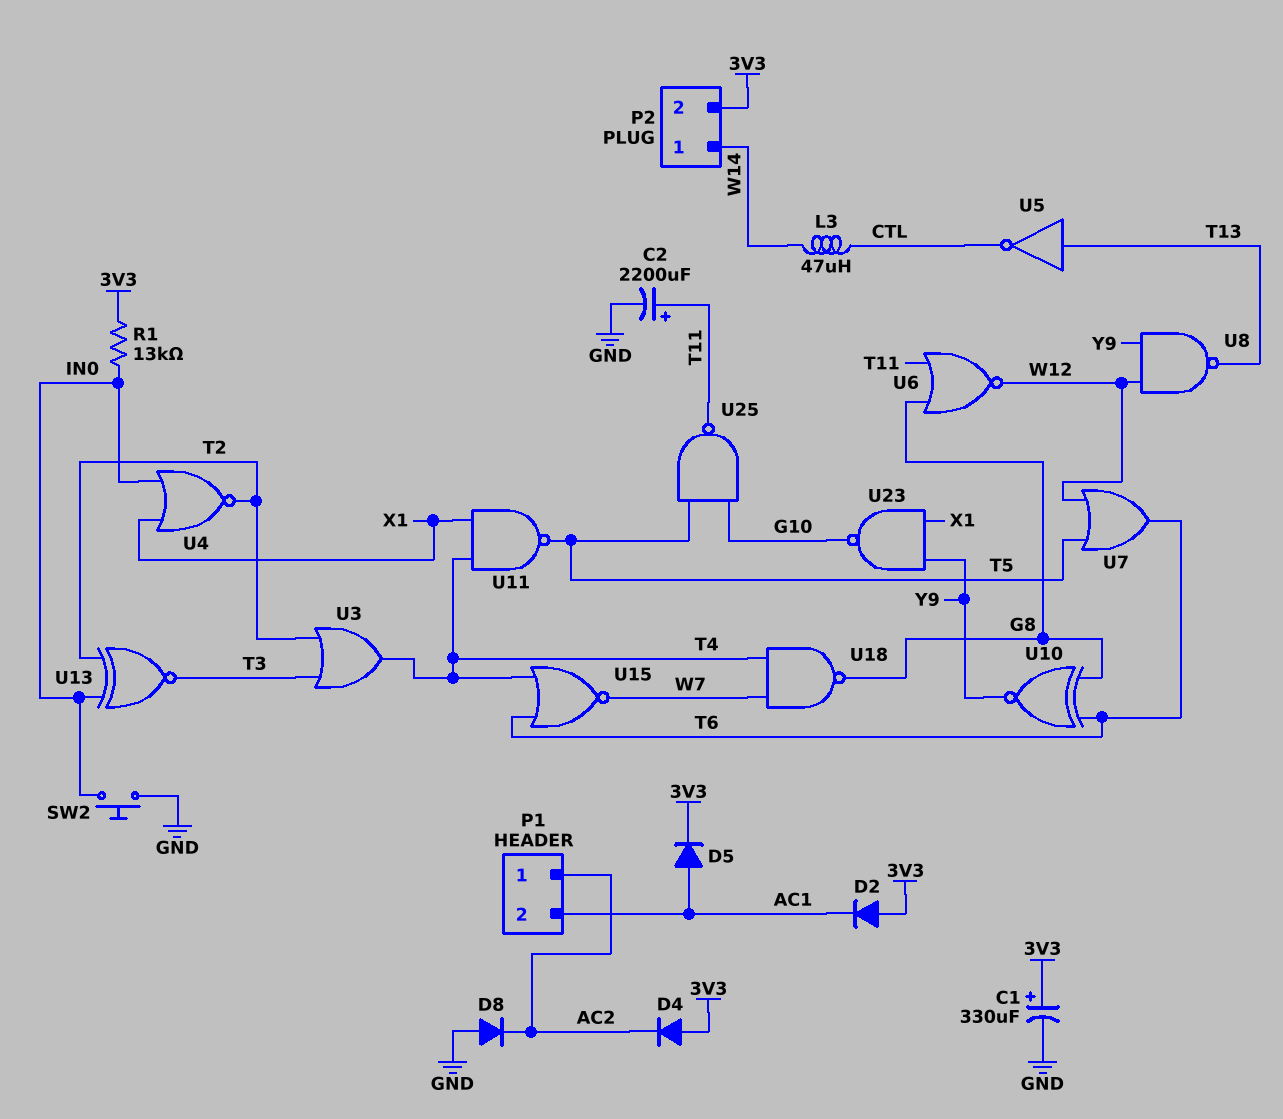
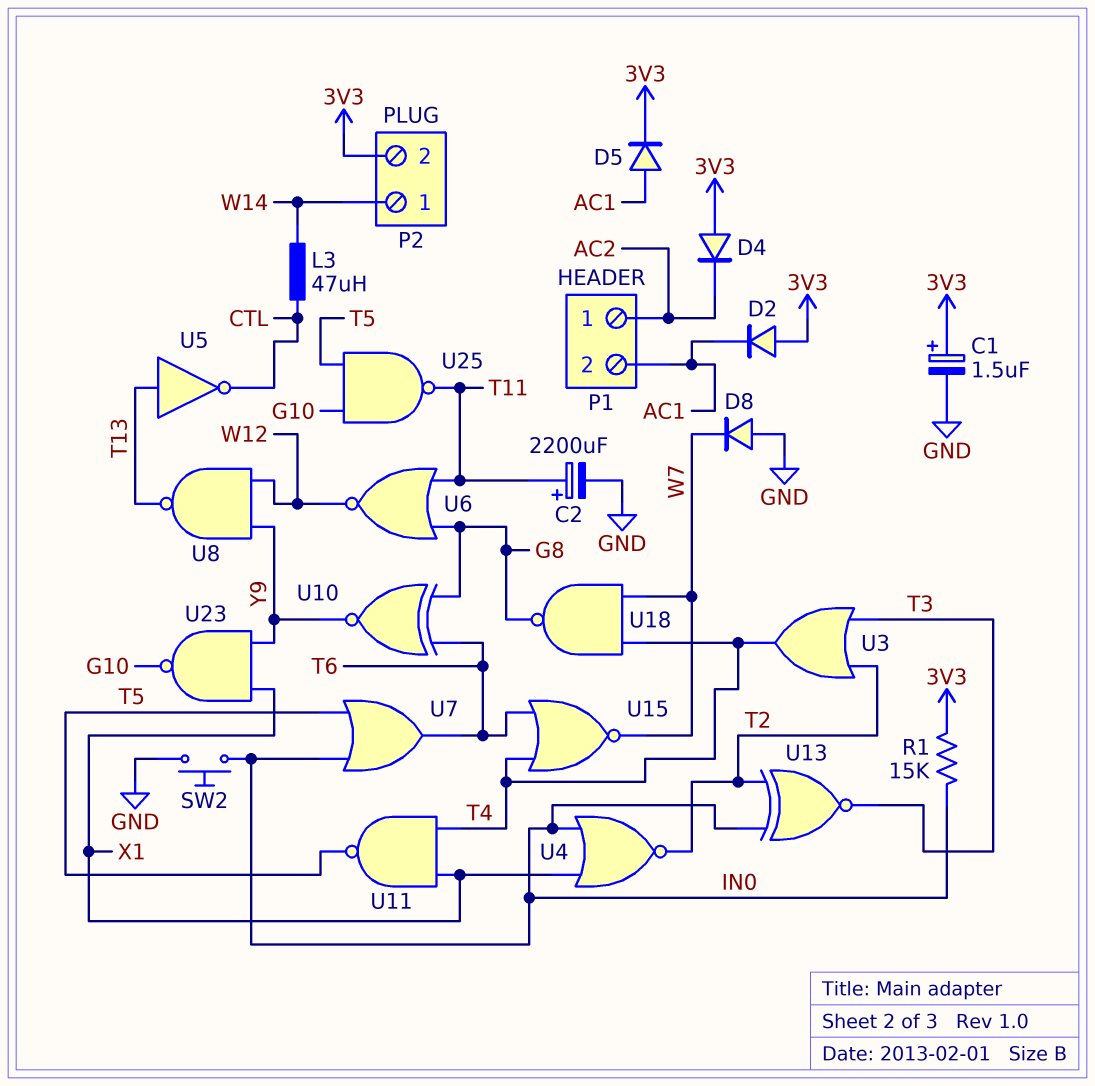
C1: 330uF (plus 3V3, minus GND) -> 1.5uF (plus 3V3, minus GND)
D8: diode (A GND, K AC2) -> diode (A GND, K W7)
R1: 13k (3V3, IN0) -> 15k (3V3, IN0)
U7: OR (in T5, in W12, out T6) -> OR (in IN0, in T5, out T6)

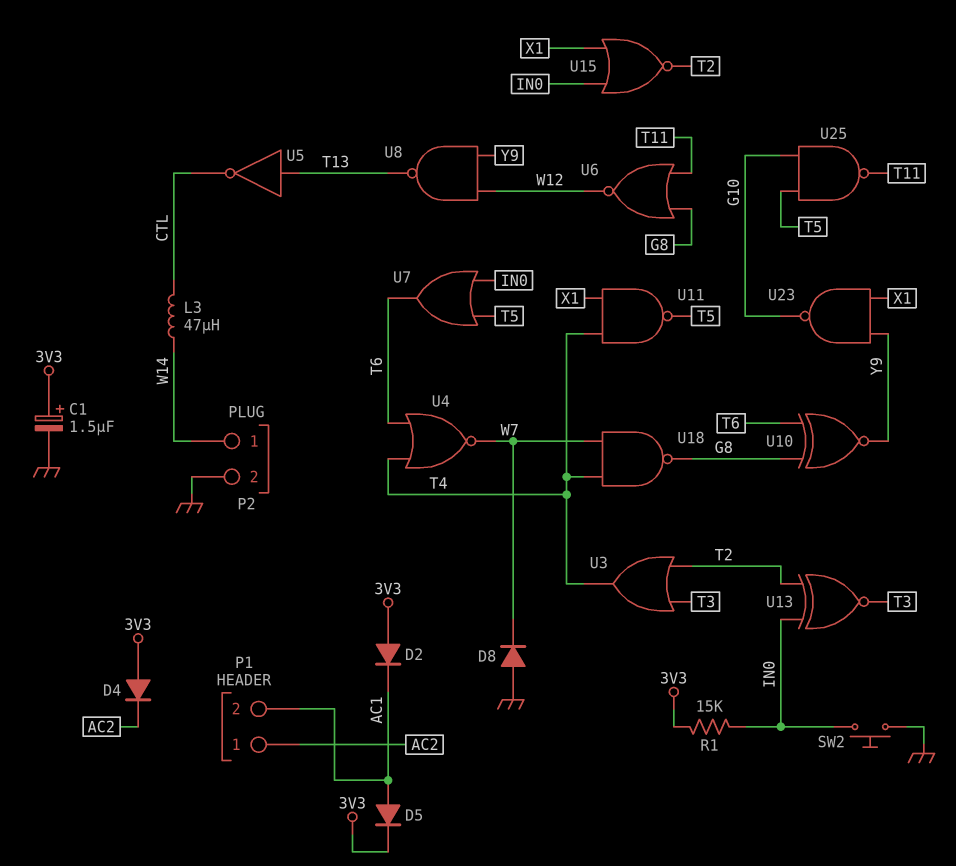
C2: 2200uF (plus T11, minus GND) -> none
P2 pin 2: 3V3 -> GND
U4: NOR (in IN0, in X1, out T2) -> NOR (in T4, in T6, out W7)
U15: NOR (in T4, in T6, out W7) -> NOR (in IN0, in X1, out T2)

